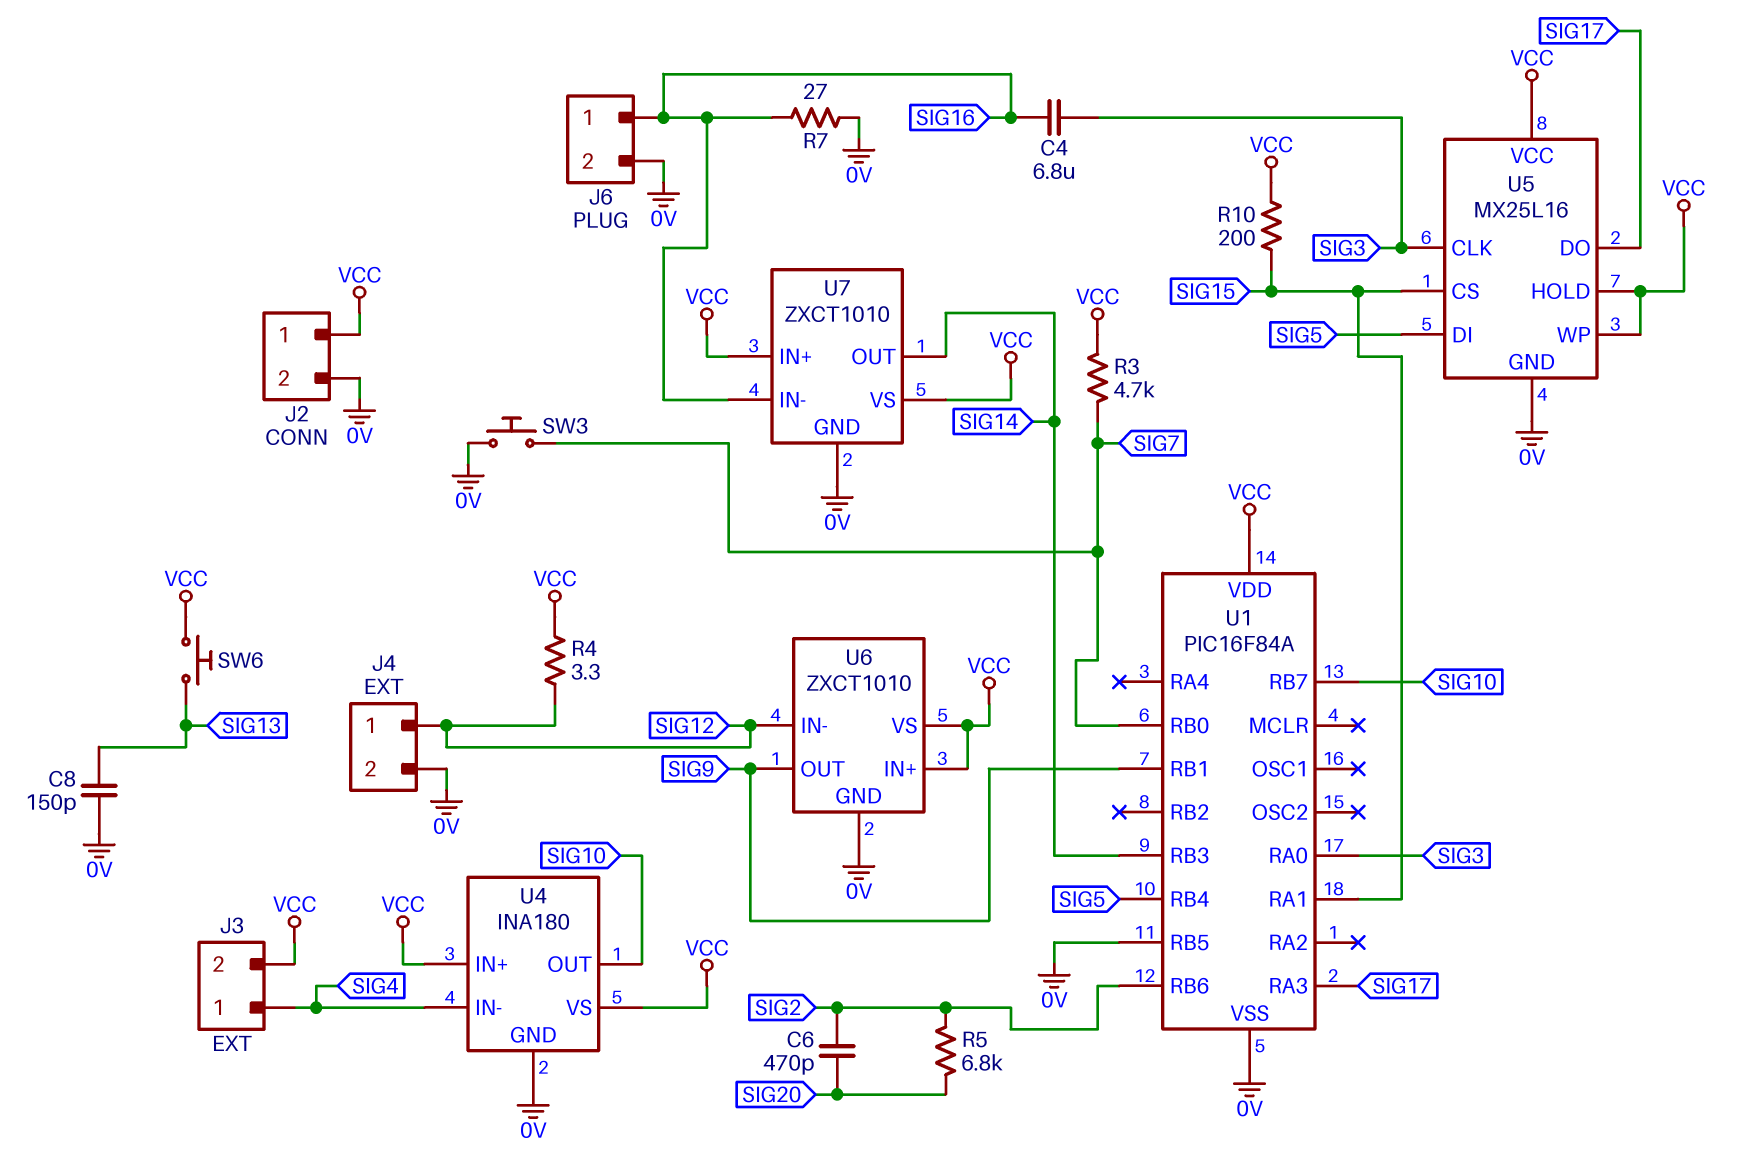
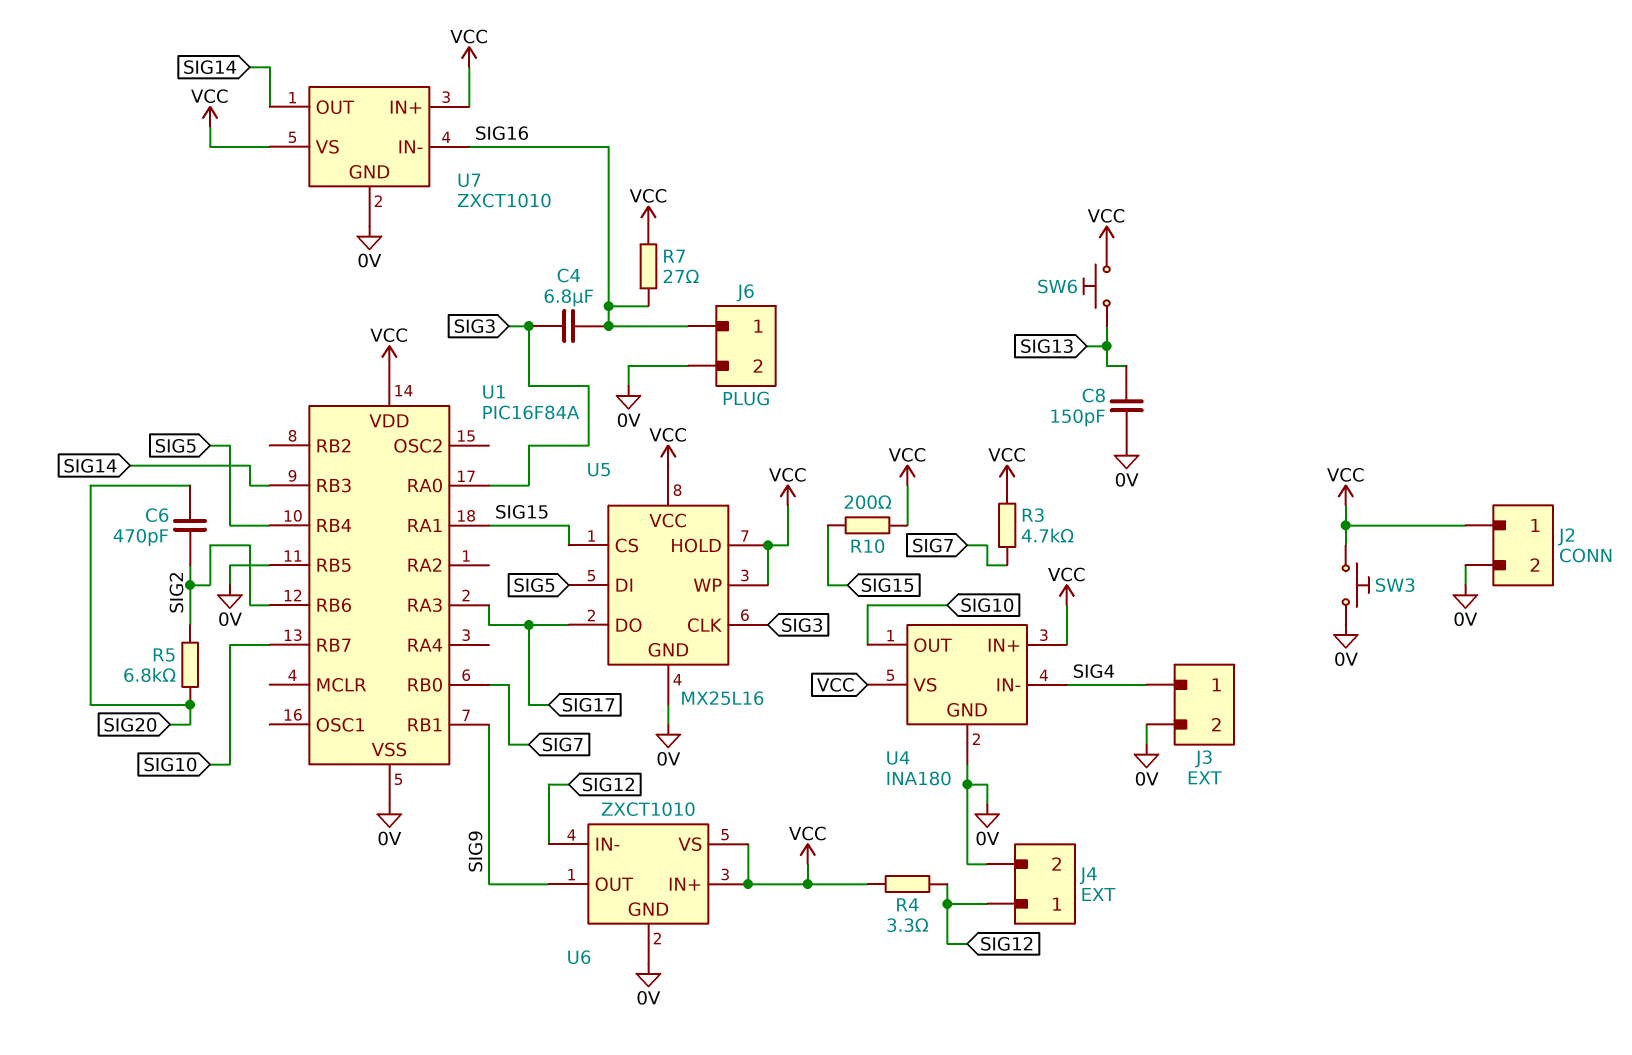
J3 pin 2: VCC -> 0V
R7: 27 (0V, SIG16) -> 27 (SIG16, VCC)
SW3: button (0V, SIG7) -> button (0V, VCC)

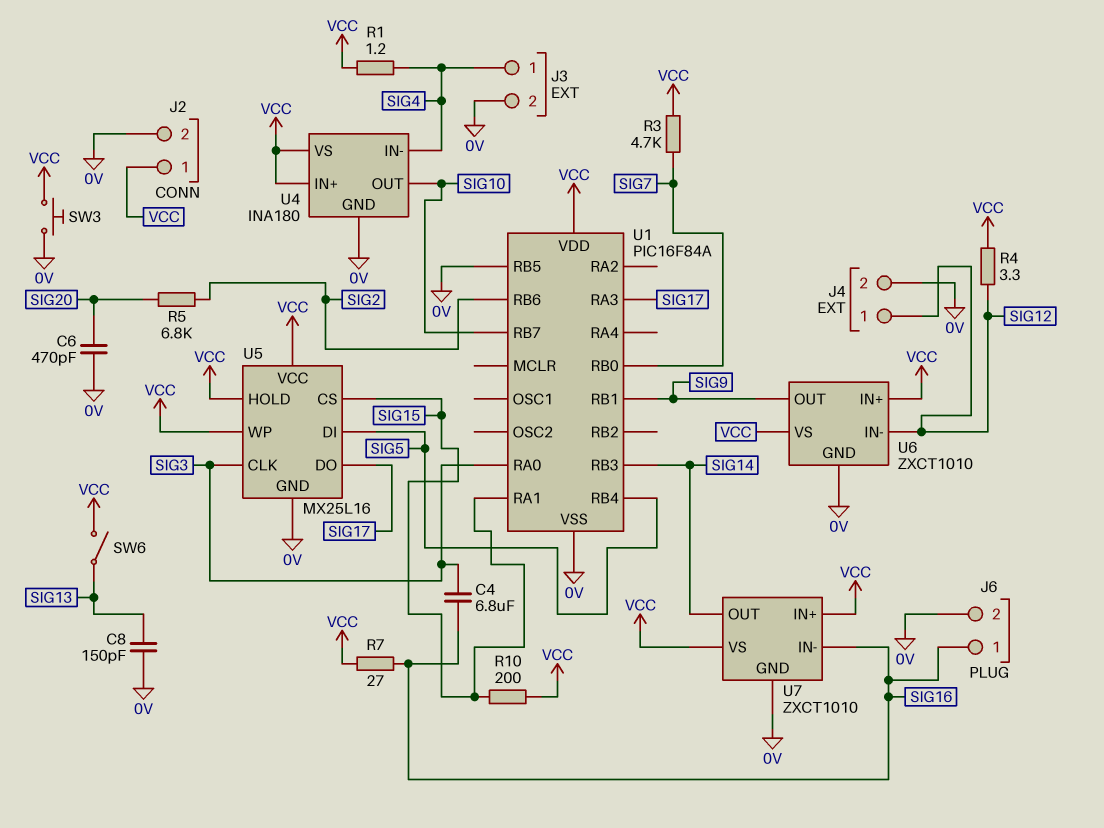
C6: 470pF (SIG2, SIG20) -> 470pF (0V, SIG20)
R1: none -> 1.2 (SIG4, VCC)
SW6: button (SIG13, VCC) -> switch (SIG13, VCC)

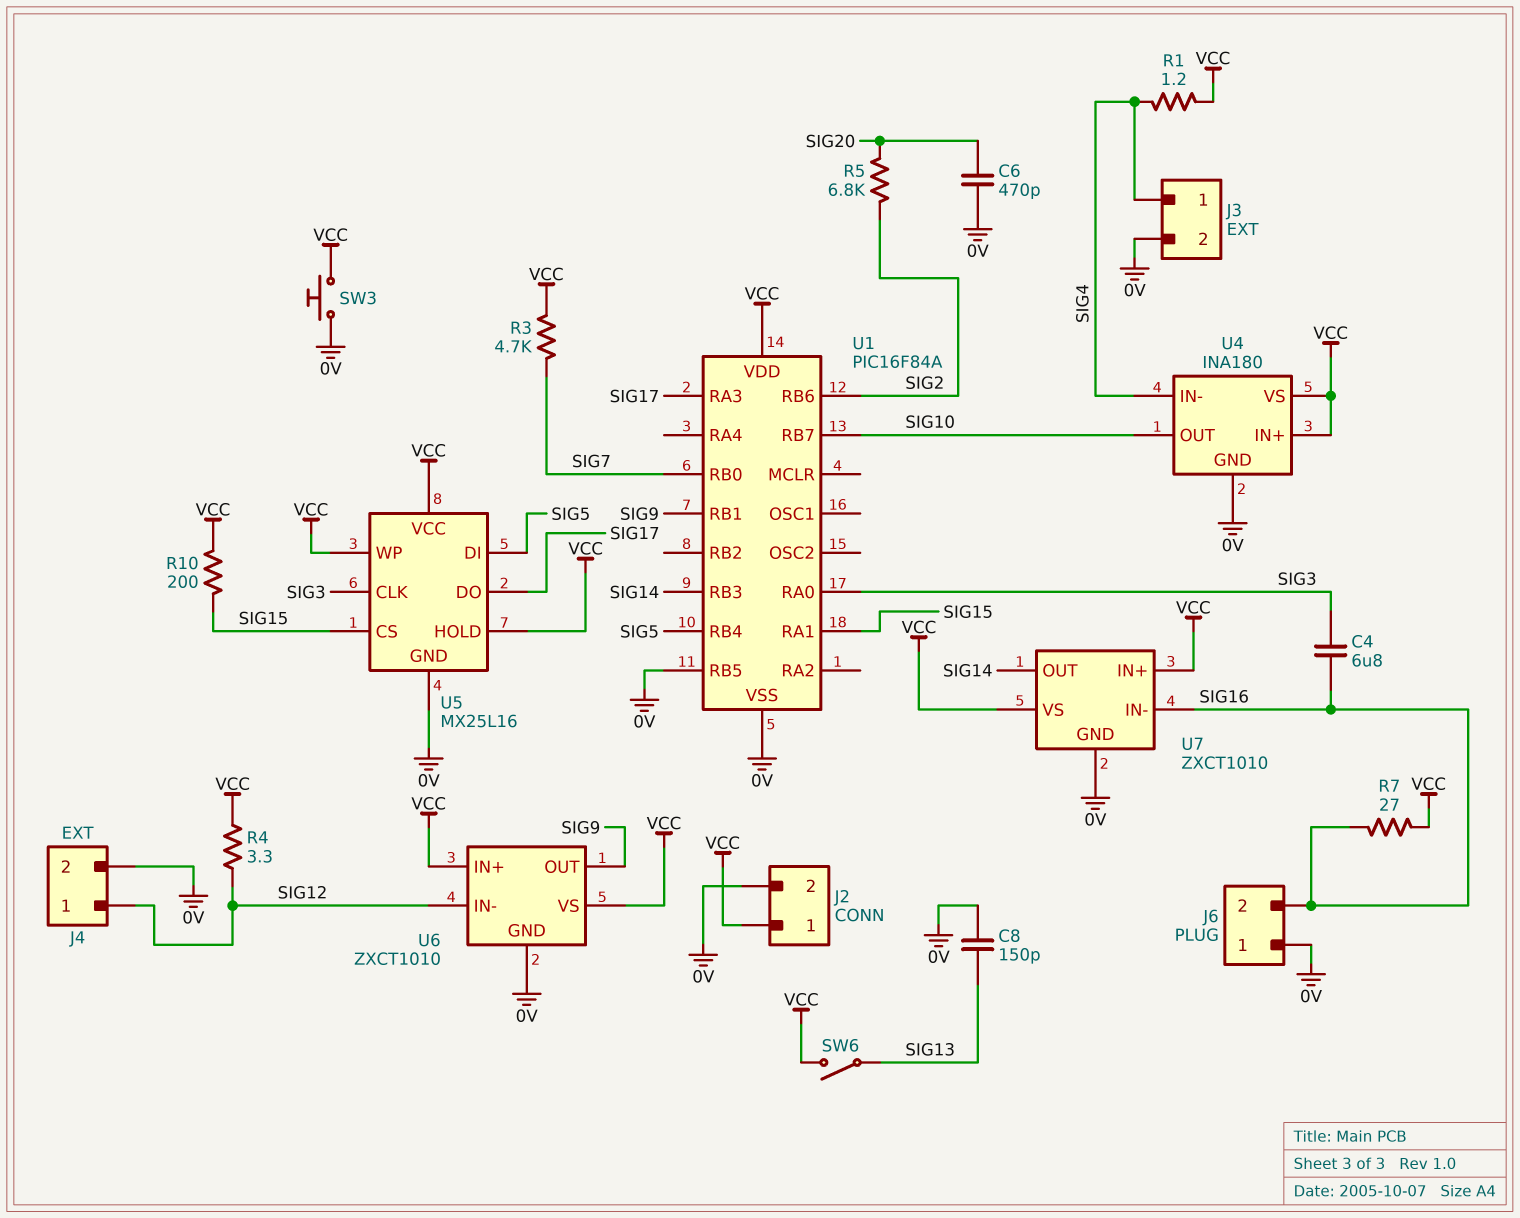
J6 pin 1: SIG16 -> 0V
J6 pin 2: 0V -> SIG16

